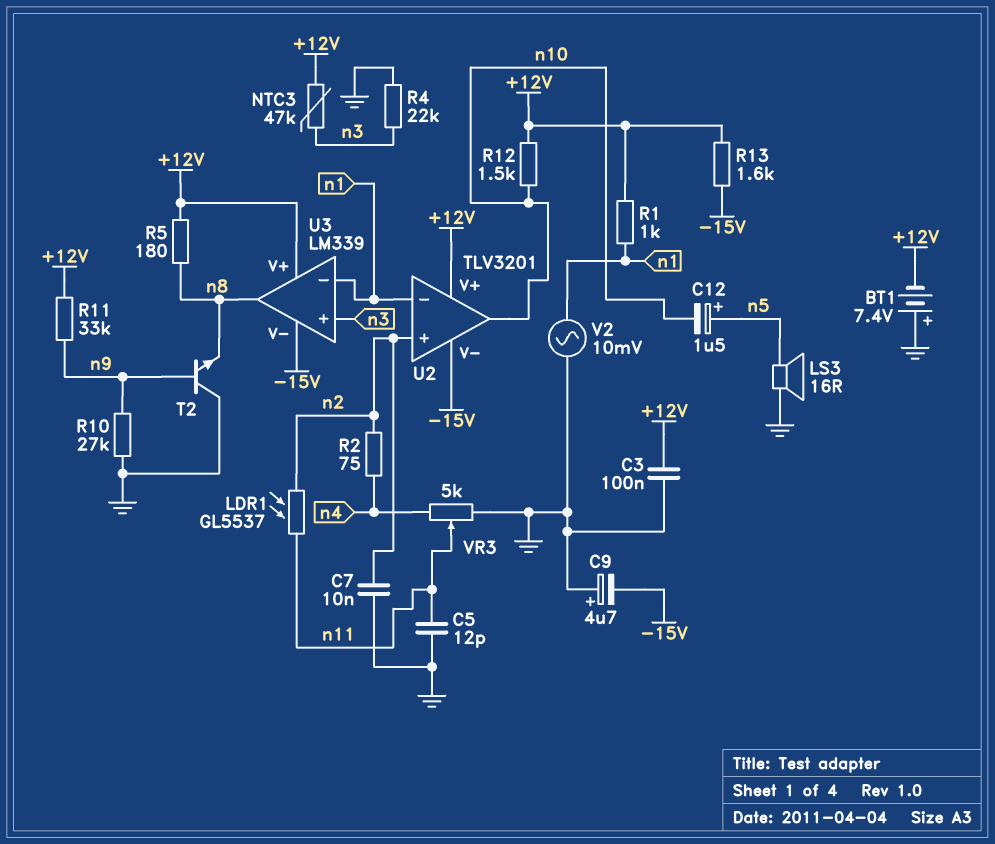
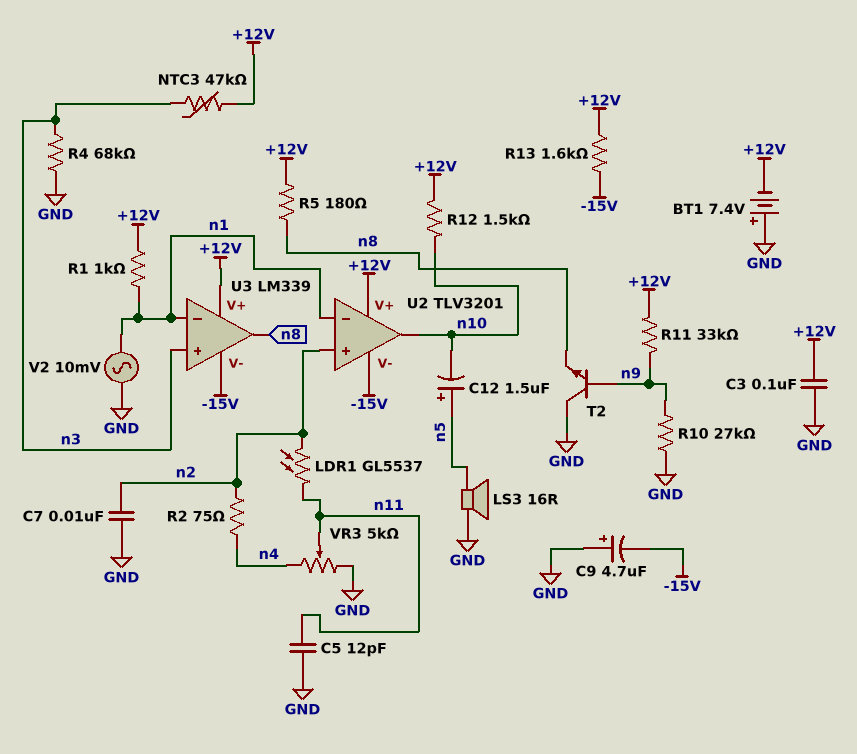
R4: 22k (GND, n3) -> 68k (GND, n3)

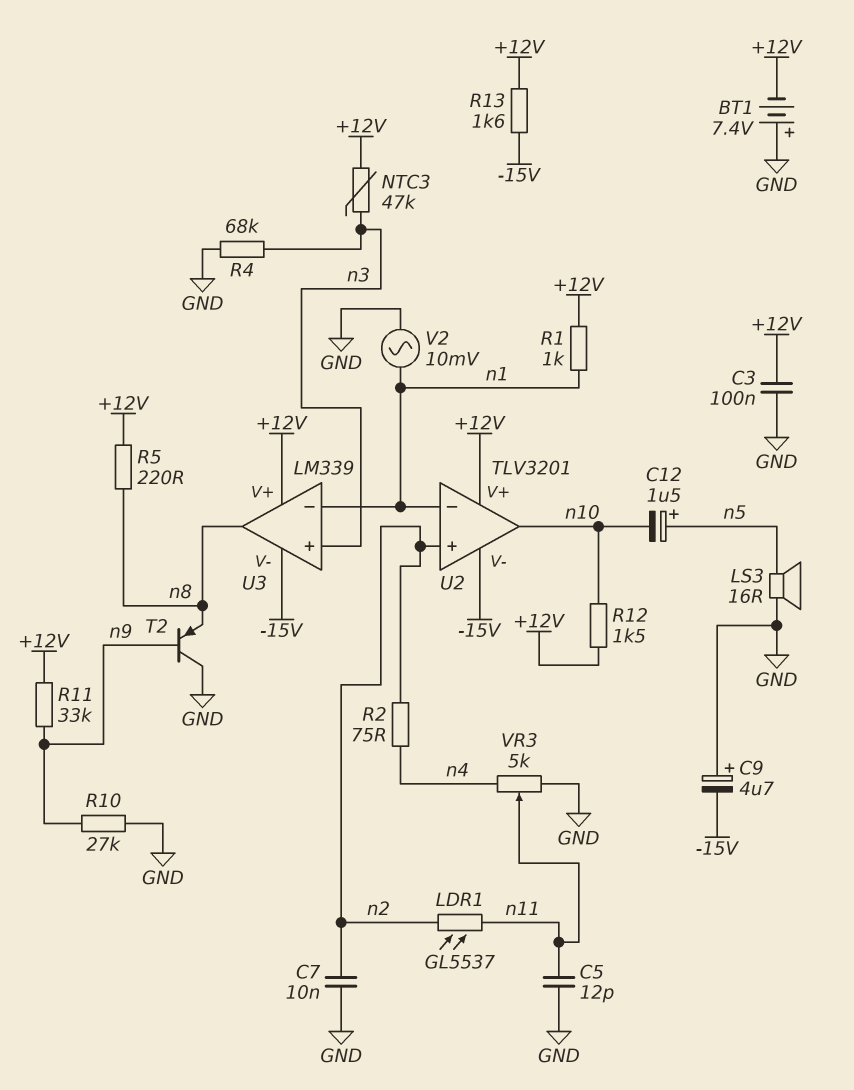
R5: 180 (+12V, n8) -> 220 (+12V, n8)
T2: NPN (B n9, C GND, E n8) -> PNP (B n9, C GND, E n8)

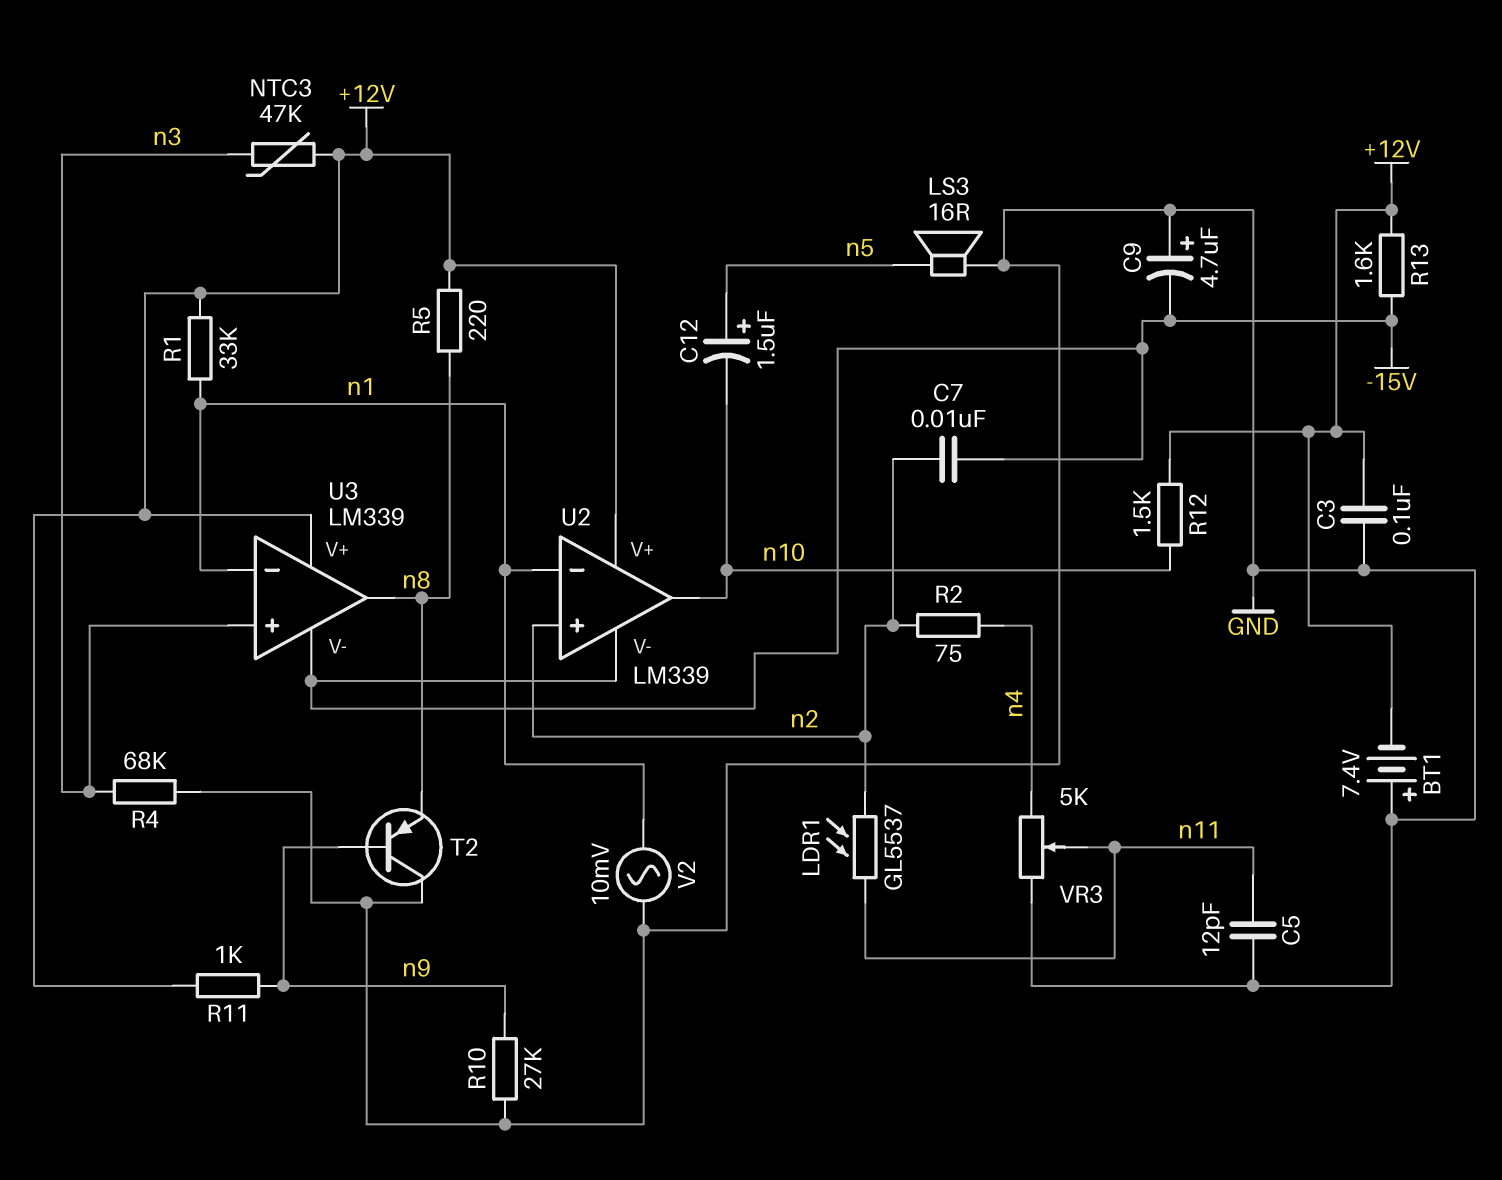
C7: 10nF (GND, n2) -> 10nF (-15V, n2)
R1: 1k (+12V, n1) -> 33k (+12V, n1)
R11: 33k (+12V, n9) -> 1k (+12V, n9)
U2: TLV3201 -> LM339

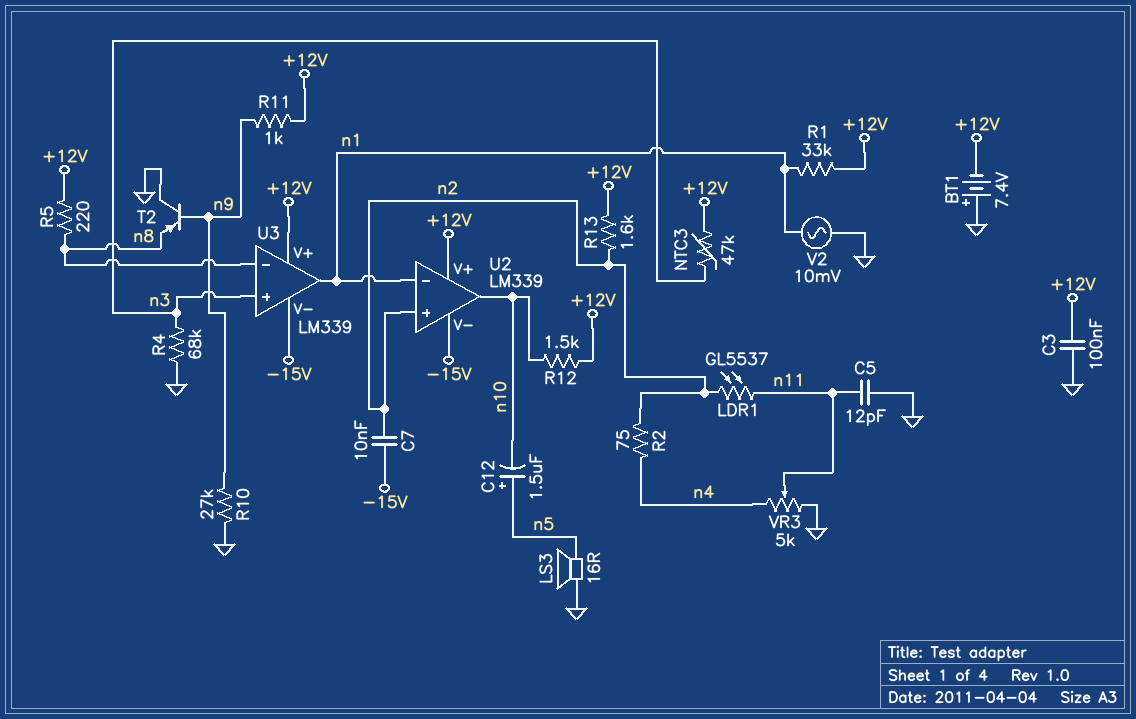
C9: 4.7uF (plus GND, minus -15V) -> none
R13: 1.6k (+12V, -15V) -> 1.6k (+12V, n2)
U3 pin in-: n1 -> n8
U3 pin out: n8 -> n1

